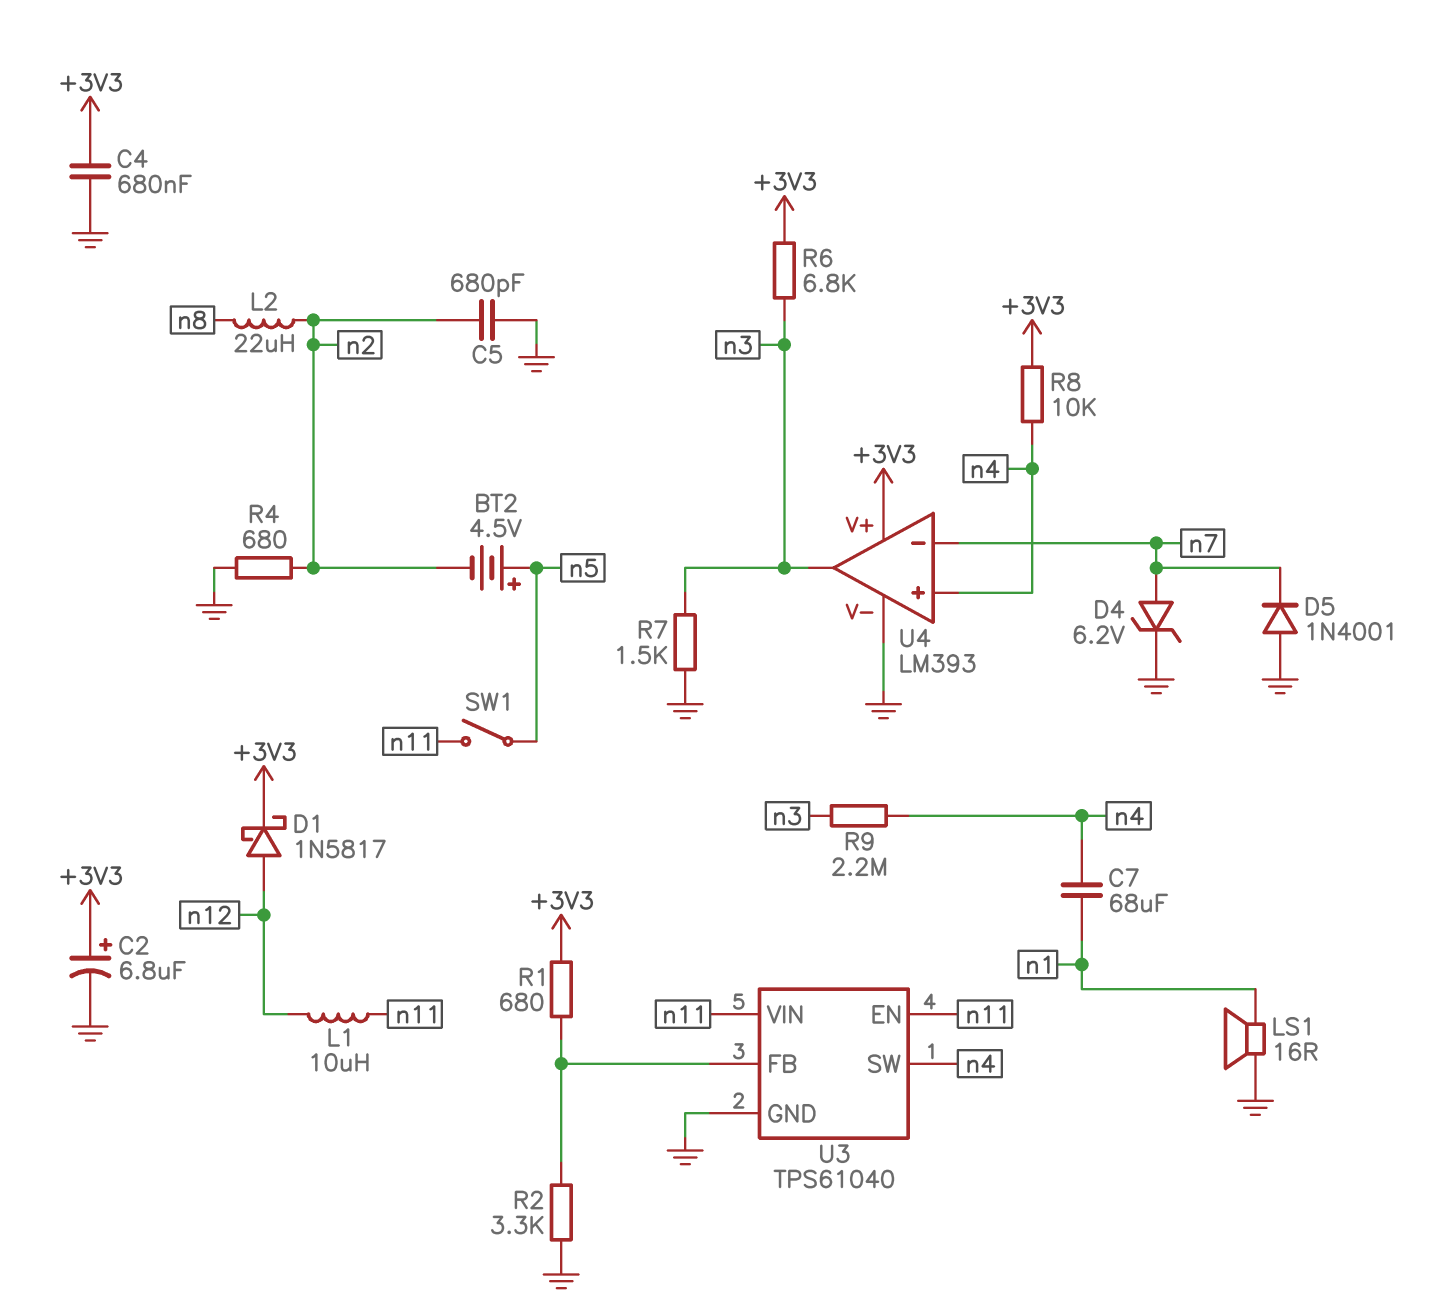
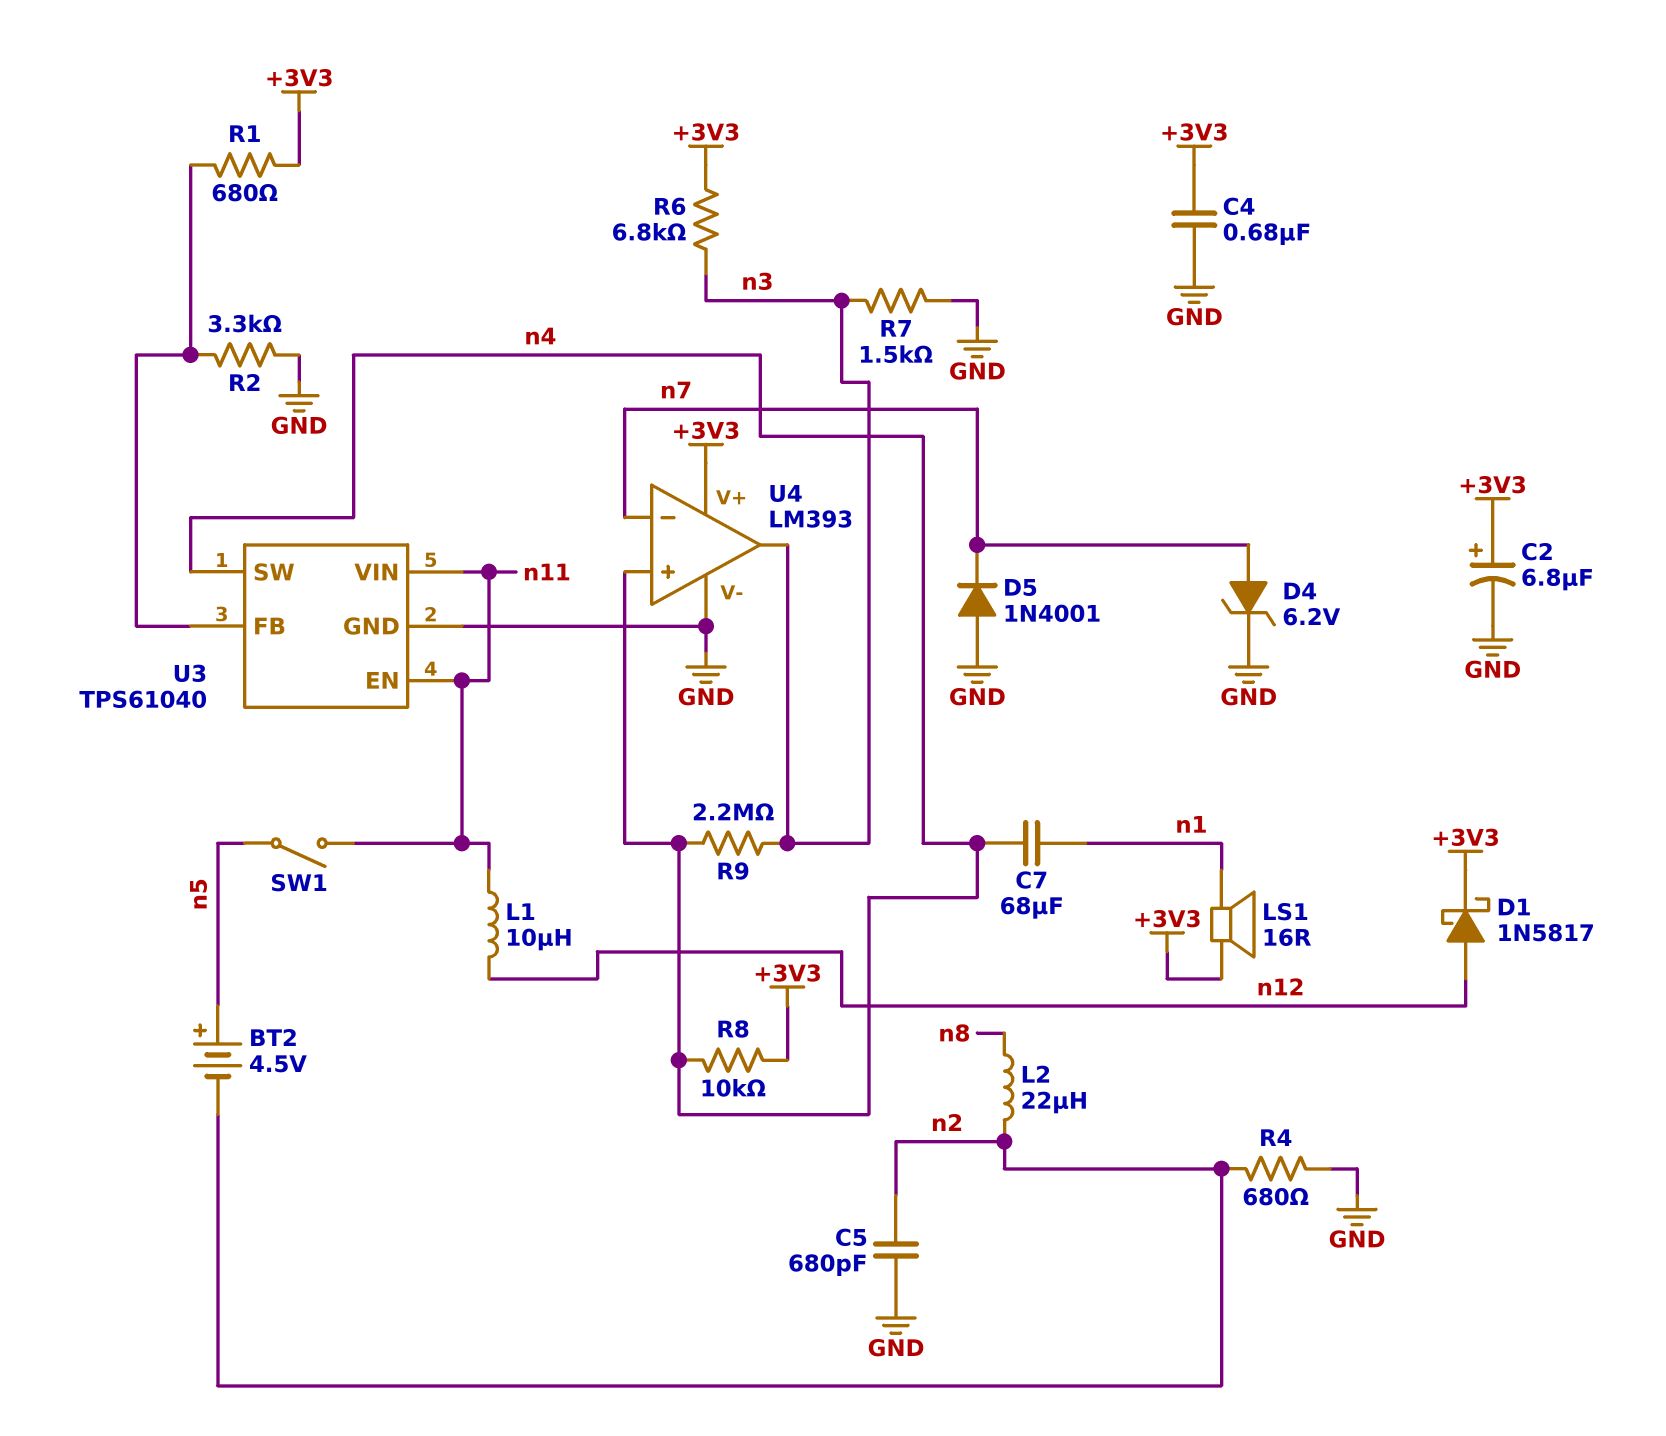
LS1: speaker 16R (GND, n1) -> speaker 16R (+3V3, n1)

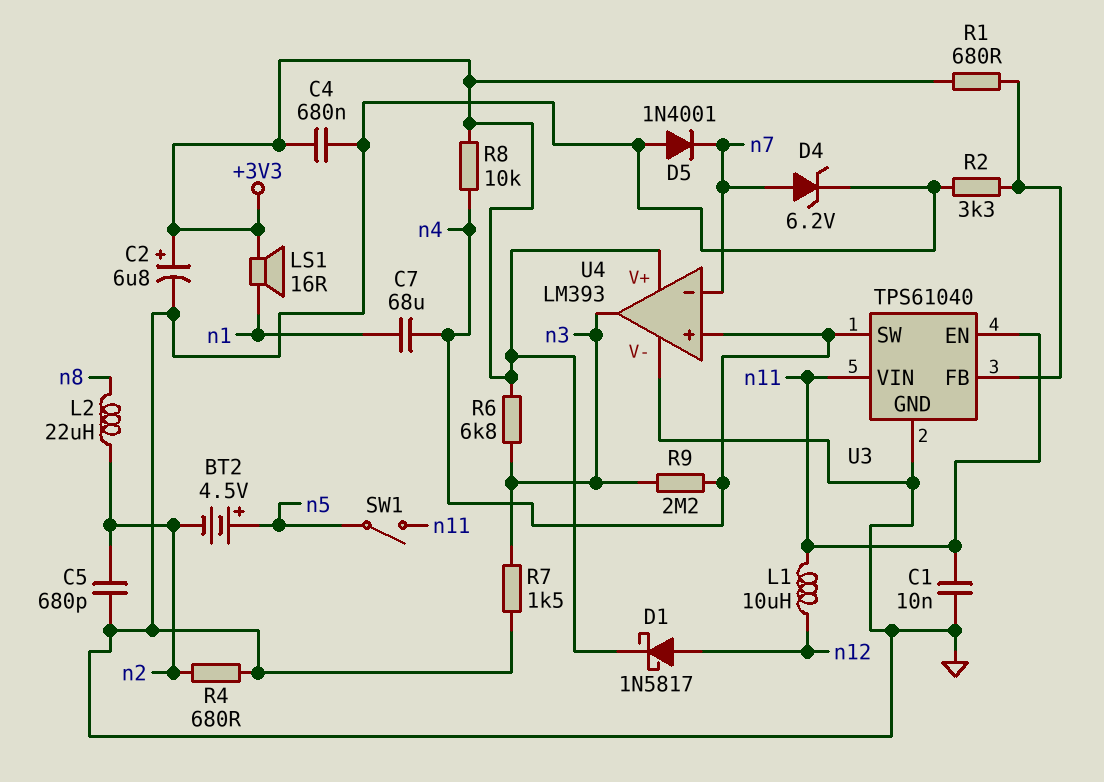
C1: none -> 10nF (GND, n11)

